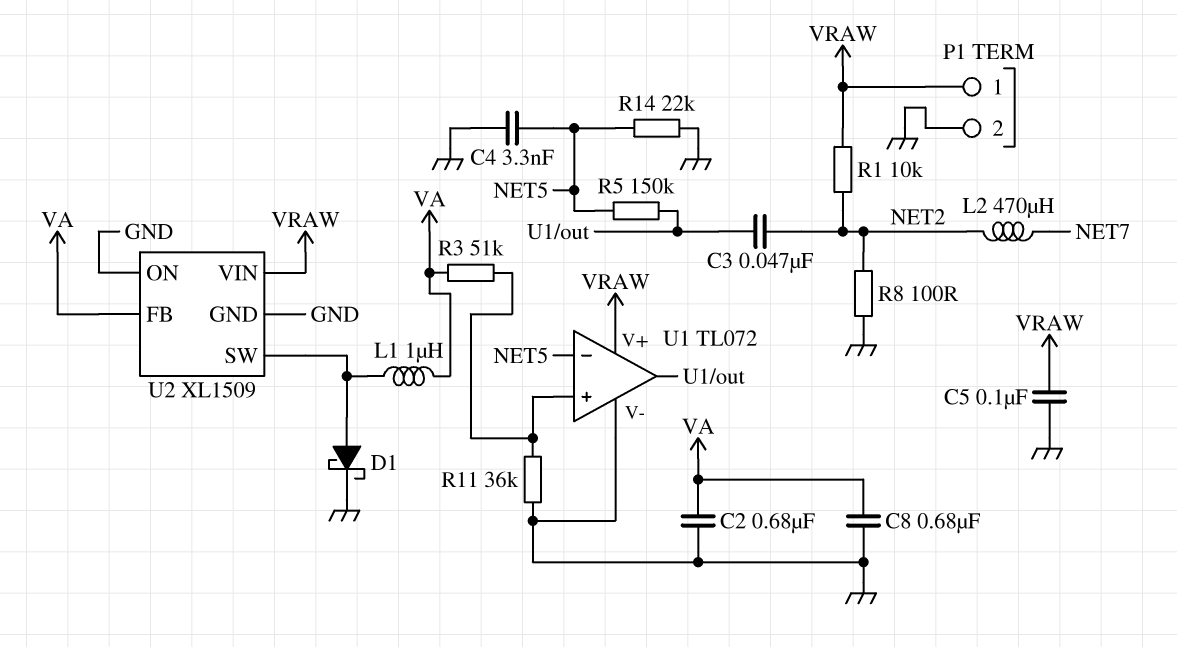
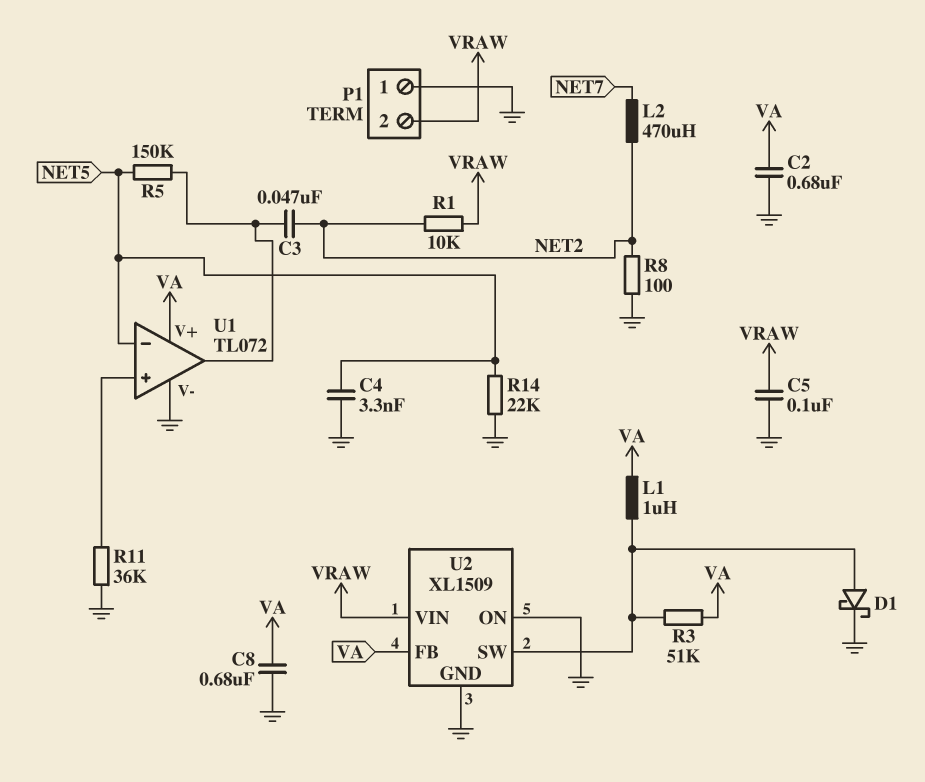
P1 pin 1: VRAW -> GND
P1 pin 2: GND -> VRAW
R3: 51k (U1/in+, VA) -> 51k (U2/SW, VA)
U1 pin V+: VRAW -> VA

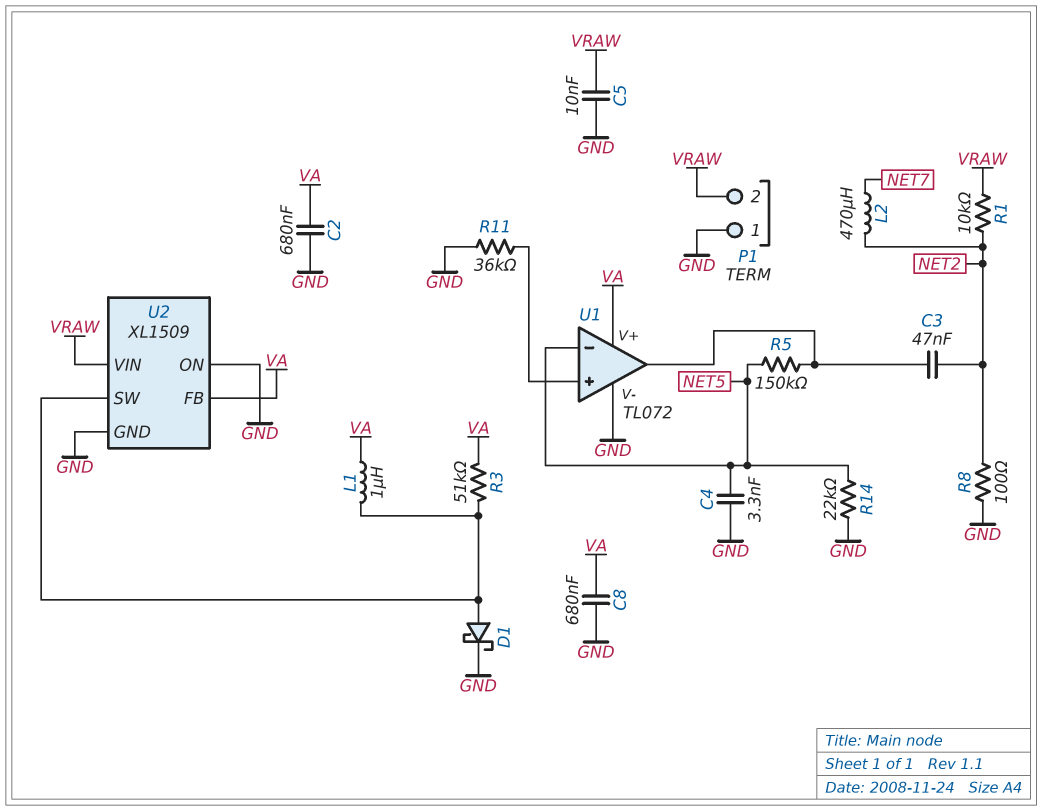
C5: 100nF (GND, VRAW) -> 10nF (GND, VRAW)

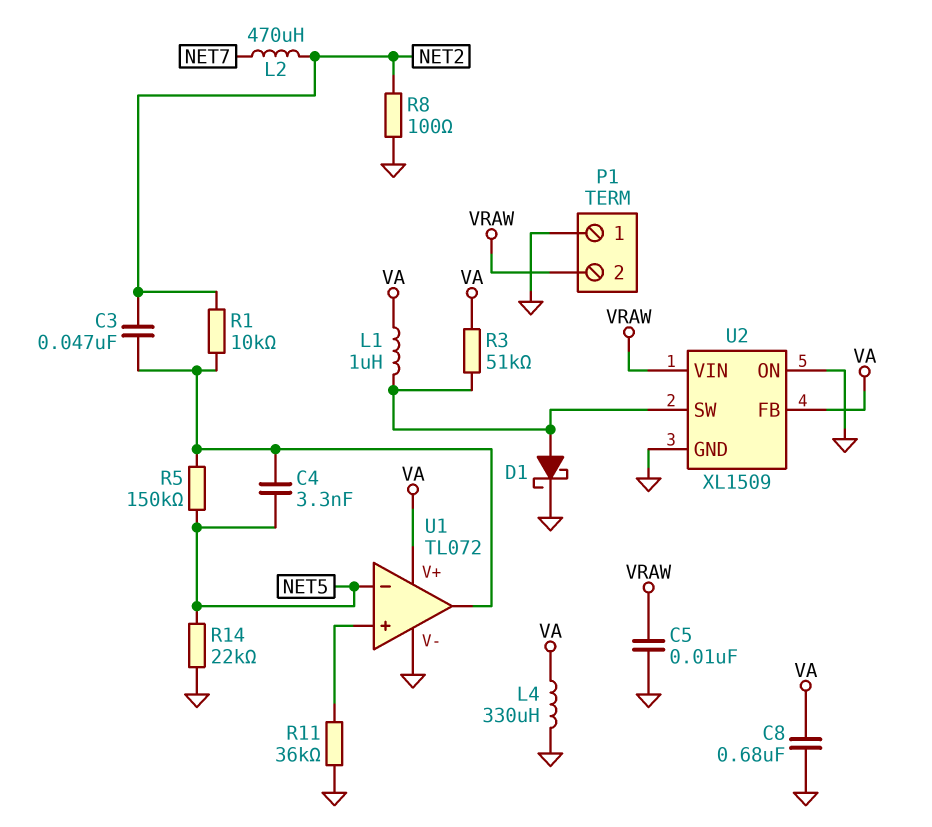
C2: 680nF (GND, VA) -> none
C4: 3.3nF (GND, NET5) -> 3.3nF (NET5, U1/out)
L4: none -> 330uH (GND, VA)
R1: 10k (NET2, VRAW) -> 10k (NET2, U1/out)

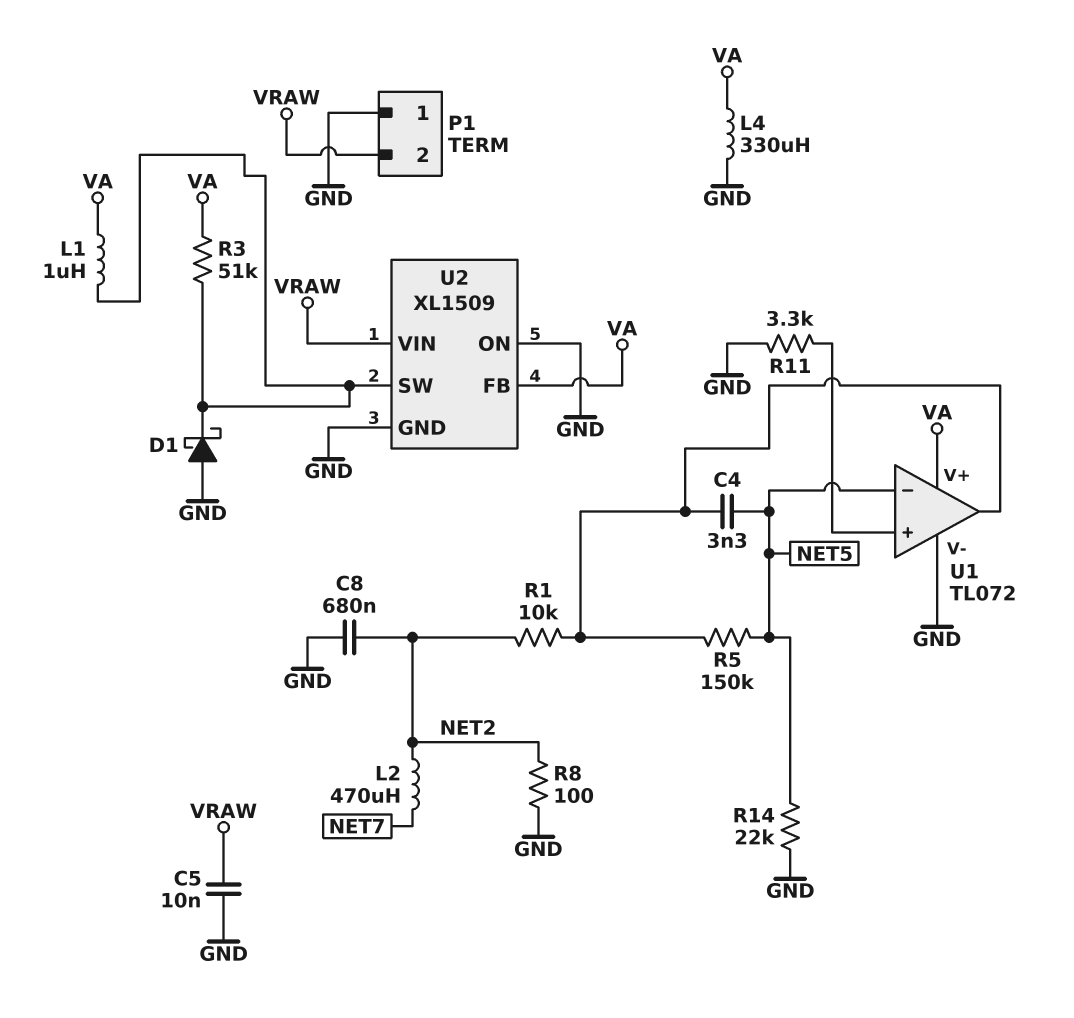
C3: 47nF (NET2, U1/out) -> none
C8: 680nF (GND, VA) -> 680nF (GND, NET2)
D1: schottky (A U2/SW, K GND) -> schottky (A GND, K U2/SW)
R11: 36k (GND, U1/in+) -> 3.3k (GND, U1/in+)

